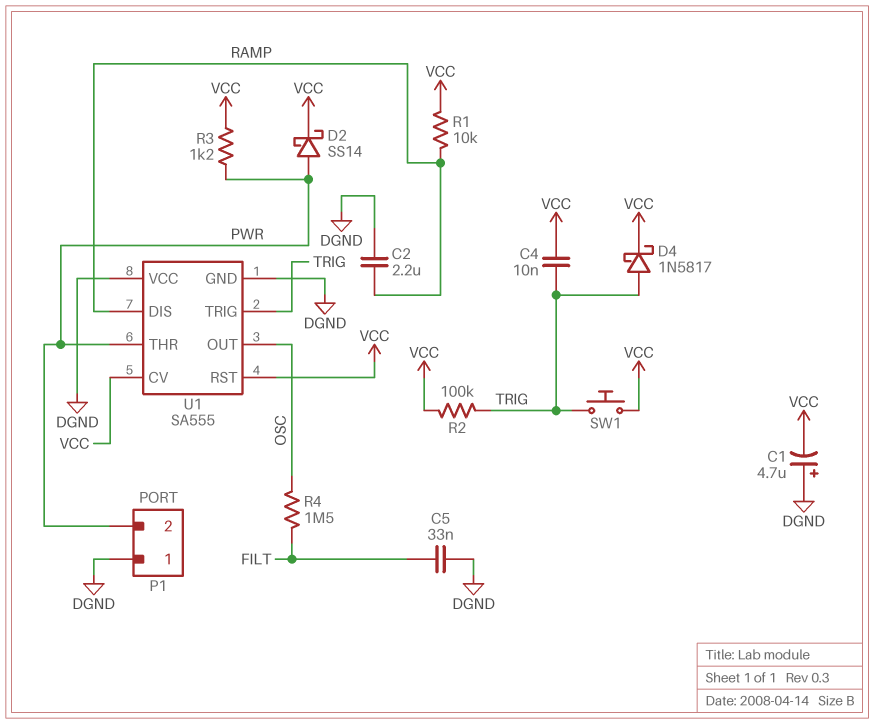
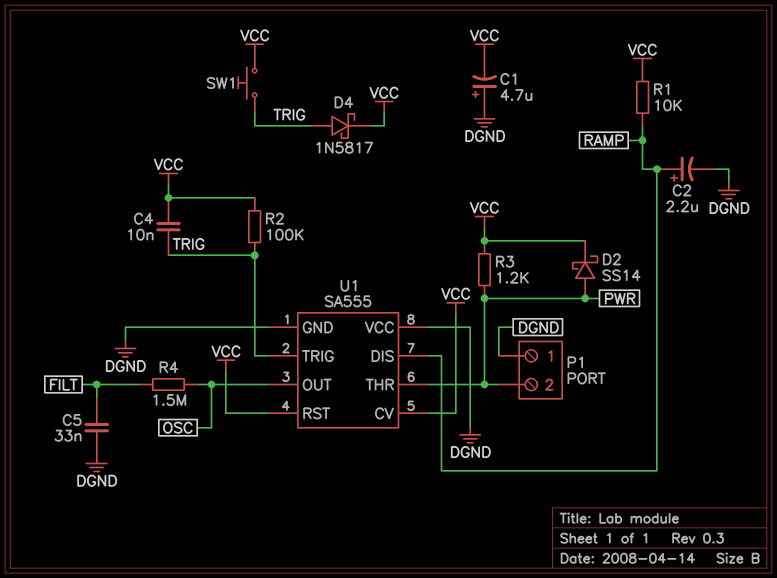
C2: 2.2uF (DGND, RAMP) -> 2.2uF (plus RAMP, minus DGND)

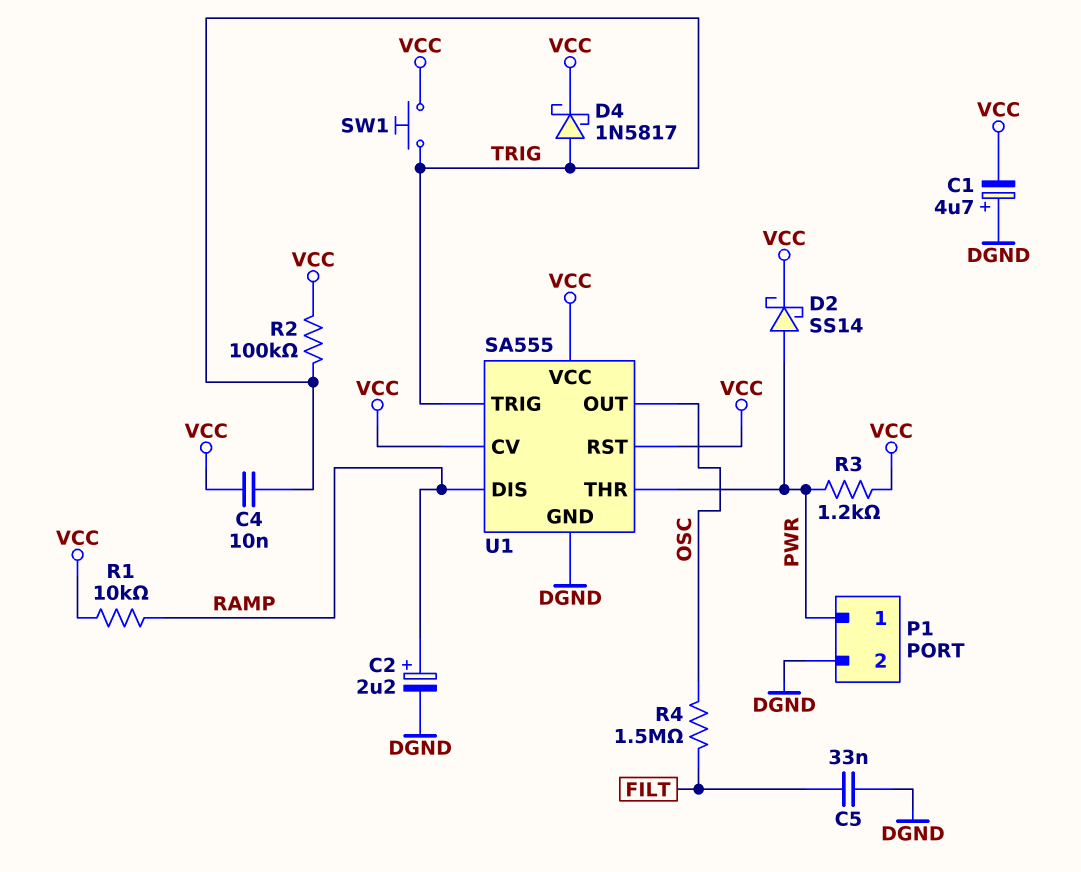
P1 pin 1: DGND -> PWR
P1 pin 2: PWR -> DGND
U1 pin VCC: DGND -> VCC

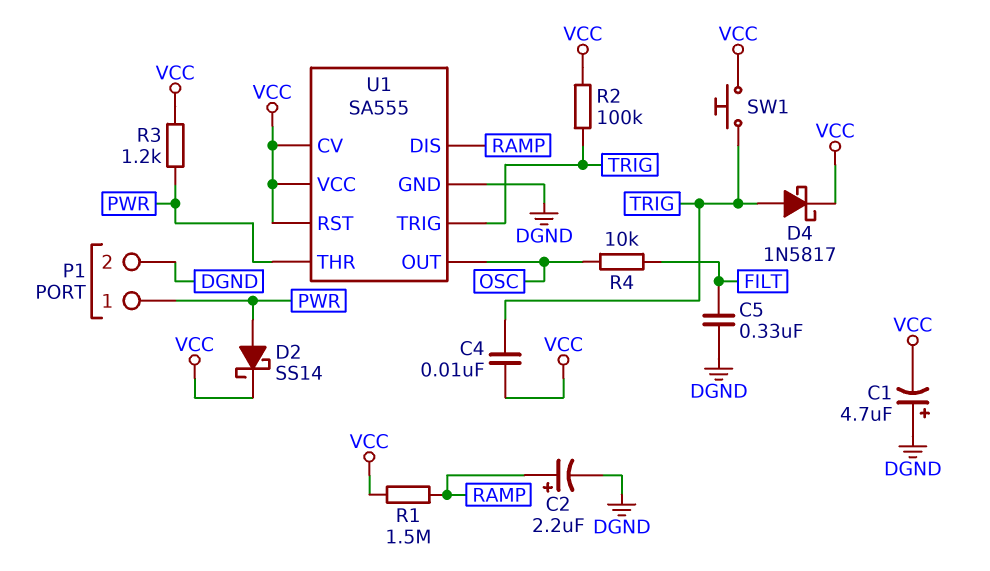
C5: 33nF (DGND, FILT) -> 330nF (DGND, FILT)
R1: 10k (RAMP, VCC) -> 1.5M (RAMP, VCC)
R4: 1.5M (FILT, OSC) -> 10k (FILT, OSC)

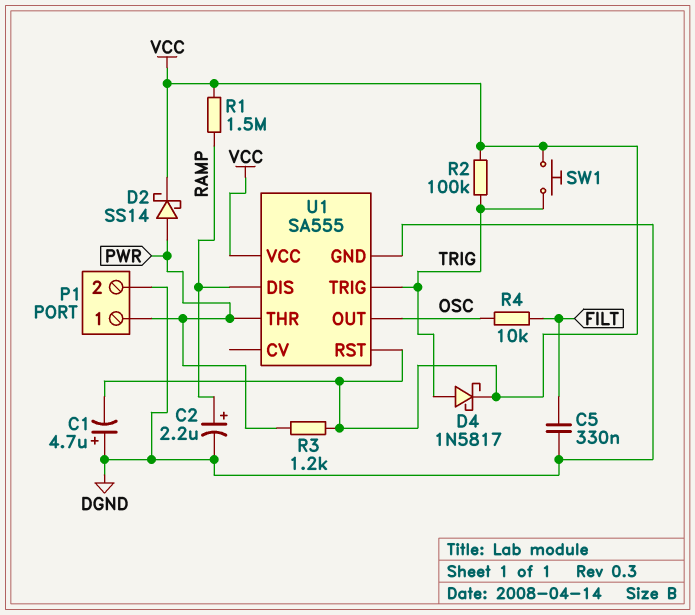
C4: 10nF (TRIG, VCC) -> none
U1 pin CV: VCC -> none

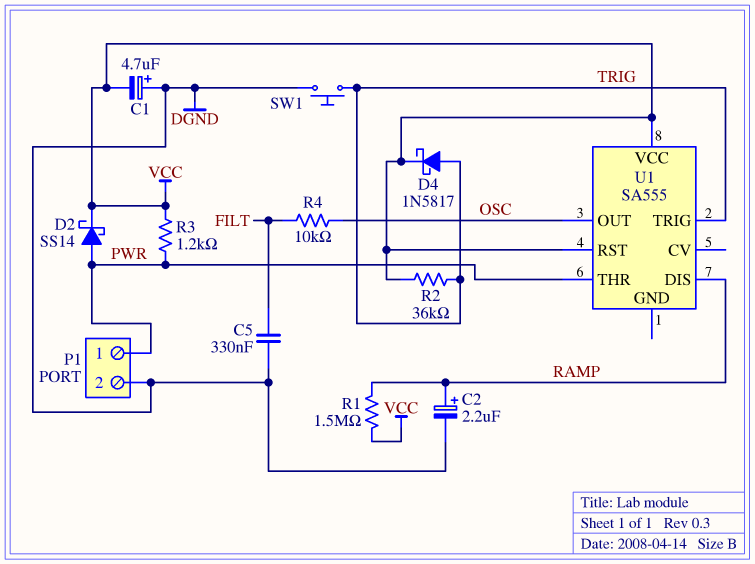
R2: 100k (TRIG, VCC) -> 36k (TRIG, VCC)
SW1: button (TRIG, VCC) -> button (DGND, TRIG)
U1 pin GND: DGND -> none

